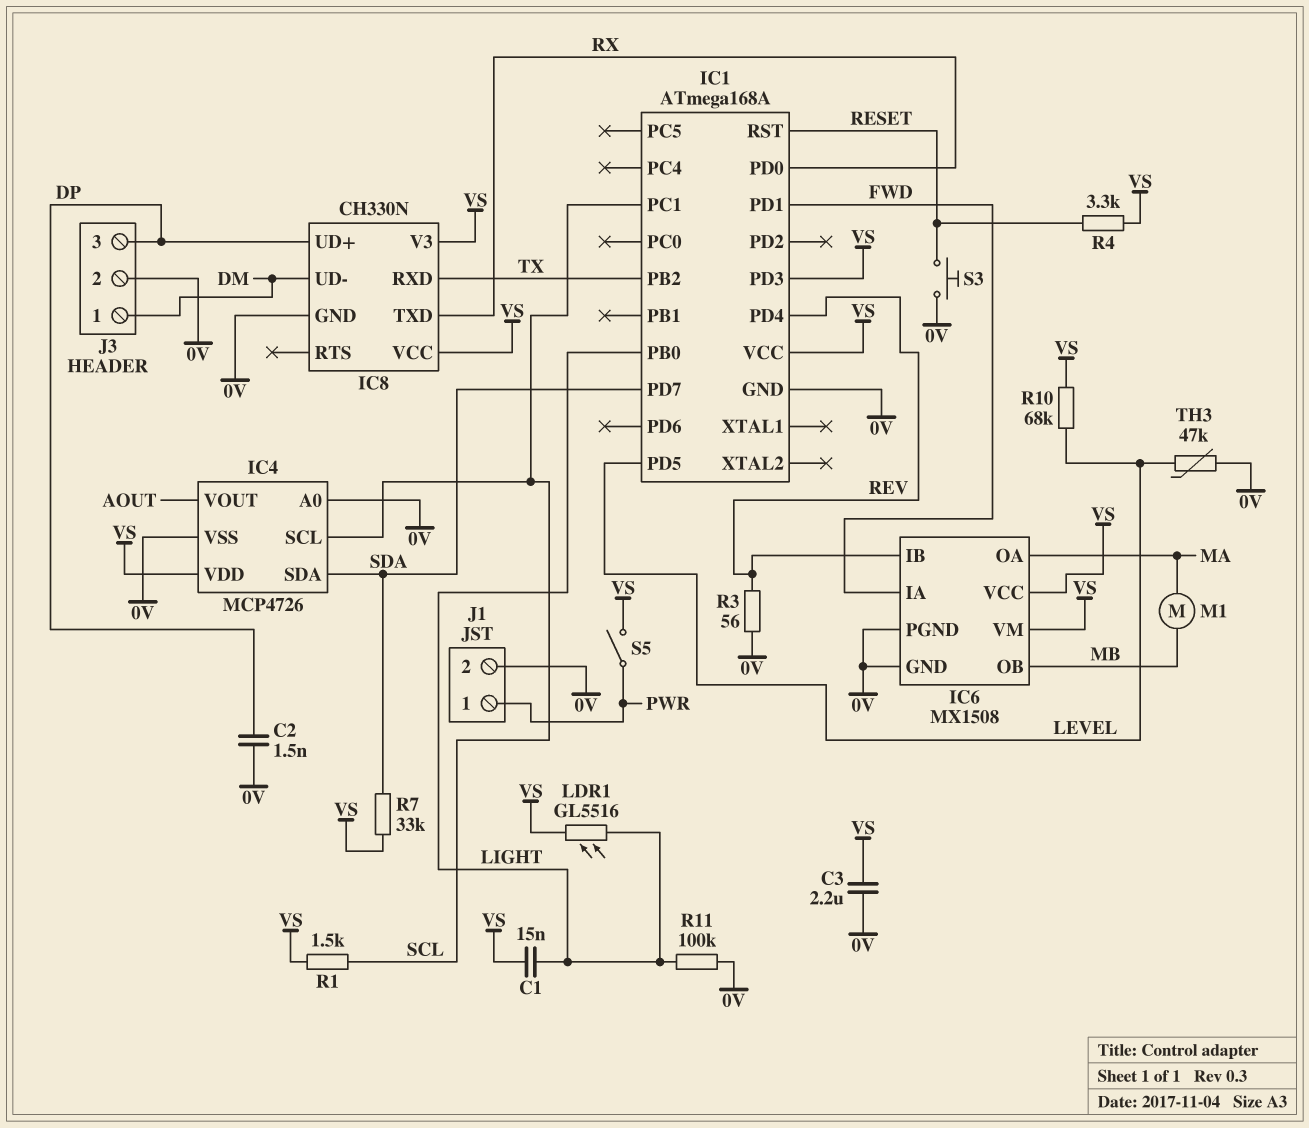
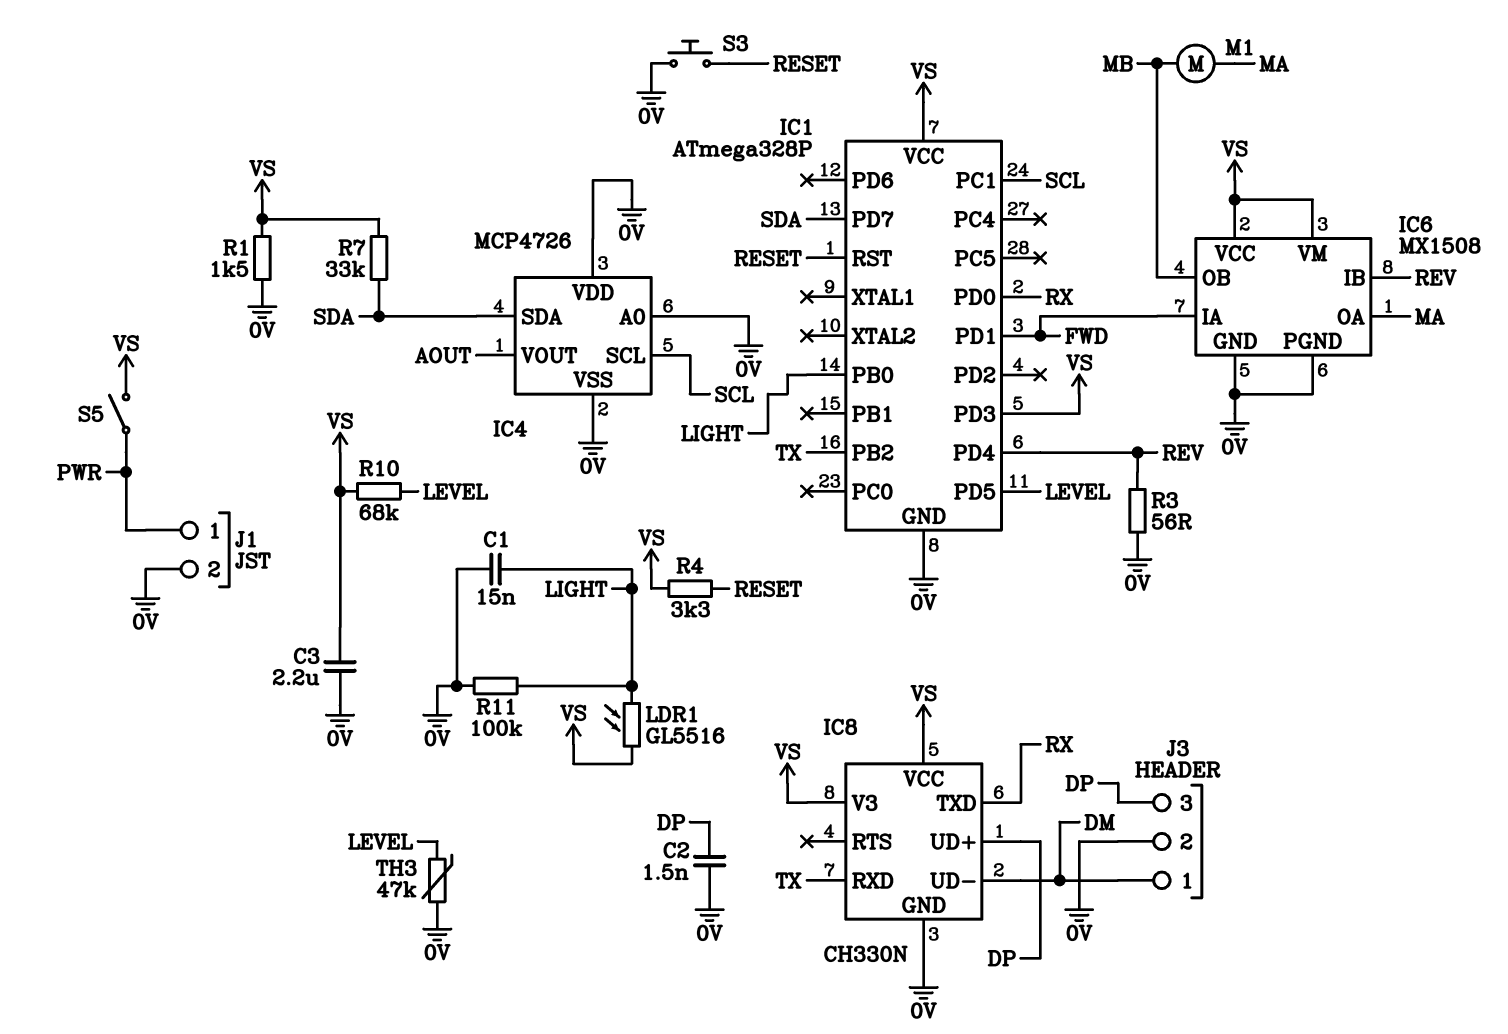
C1: 15nF (LIGHT, VS) -> 15nF (0V, LIGHT)
IC1: ATmega168A -> ATmega328P
IC4 pin VDD: VS -> 0V
R1: 1.5k (SCL, VS) -> 1.5k (0V, VS)

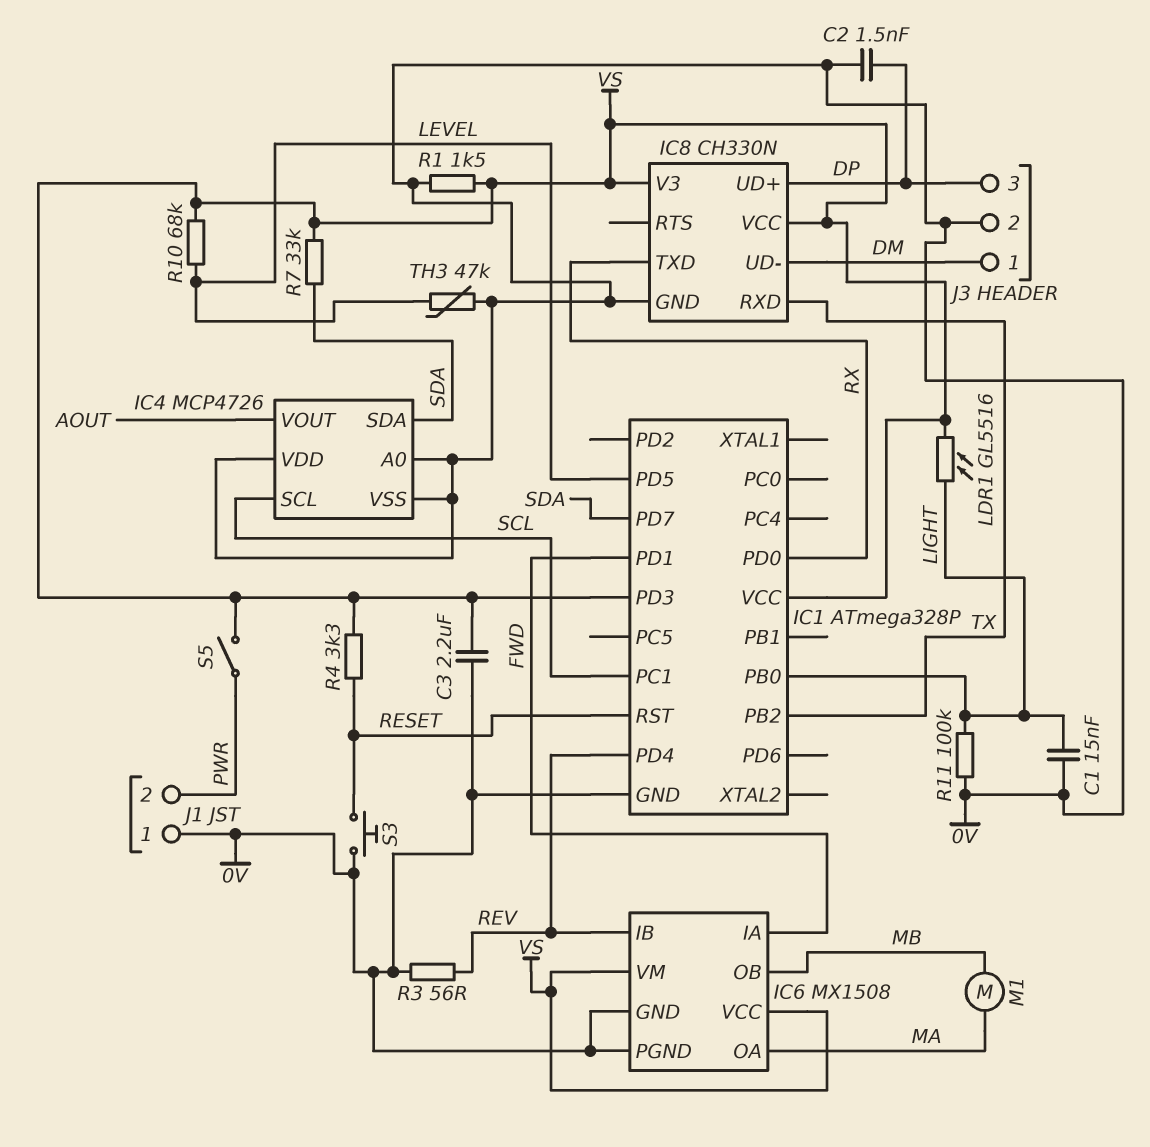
J1 pin 1: PWR -> 0V
J1 pin 2: 0V -> PWR

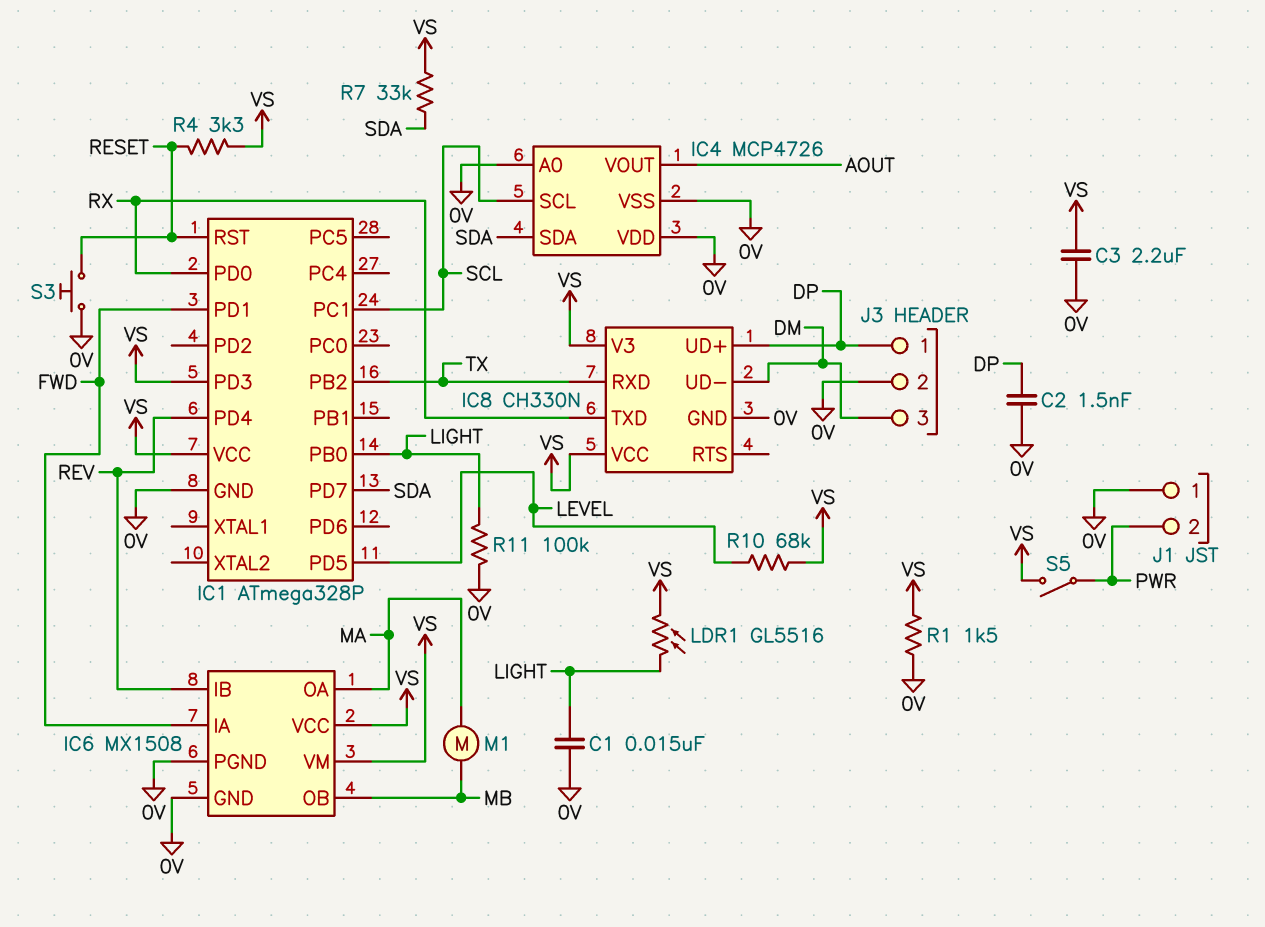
J3 pin 1: DM -> DP
J3 pin 3: DP -> DM
R3: 56 (0V, REV) -> none
TH3: 47k (0V, LEVEL) -> none

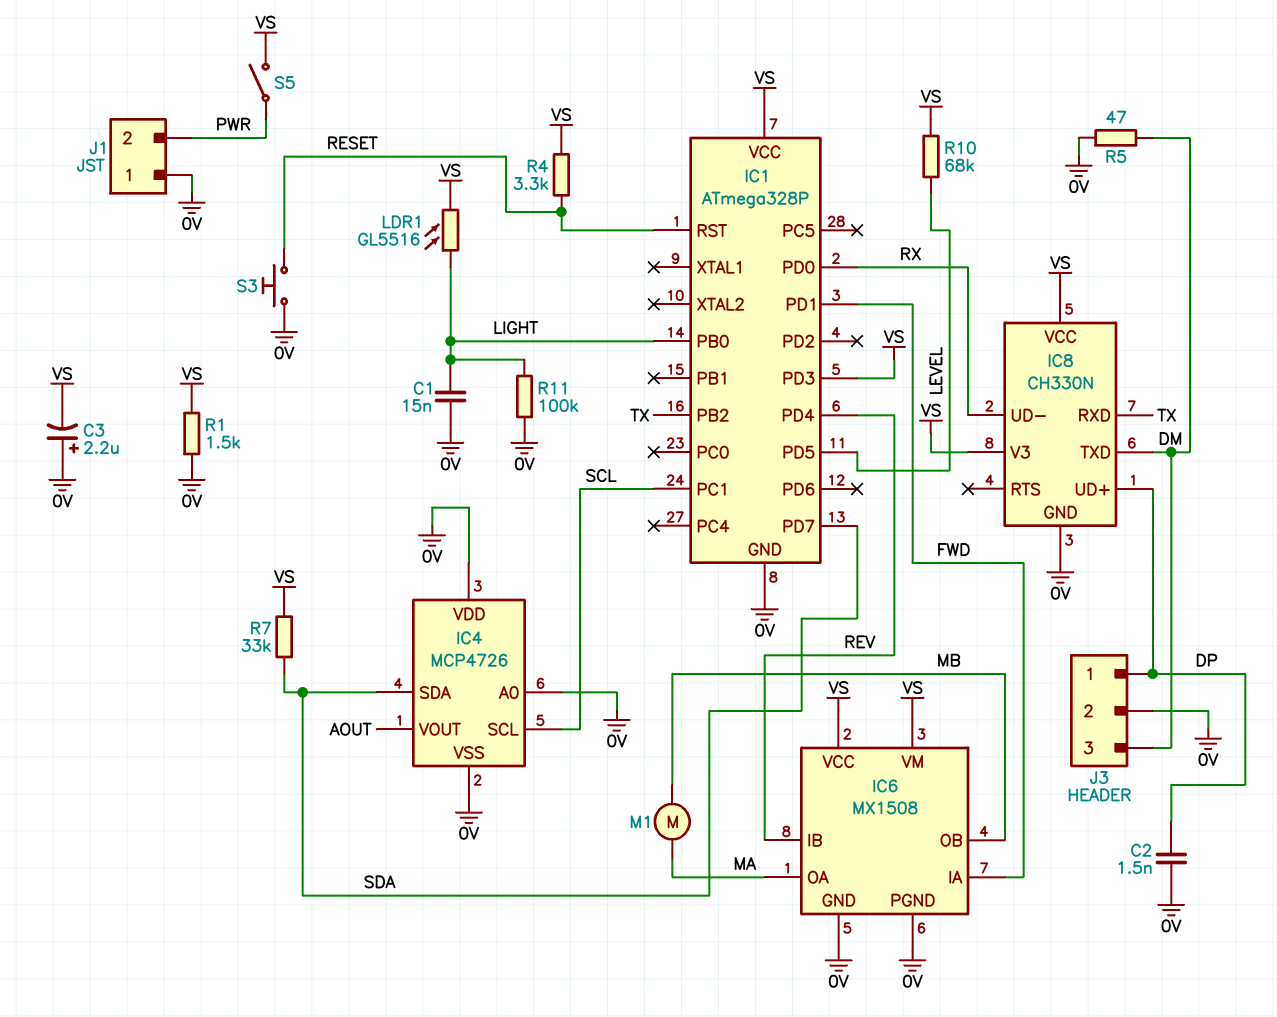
C3: 2.2uF (0V, VS) -> 2.2uF (plus 0V, minus VS)
IC8 pin TXD: RX -> DM
IC8 pin UD-: DM -> RX
R5: none -> 47 (0V, DM)

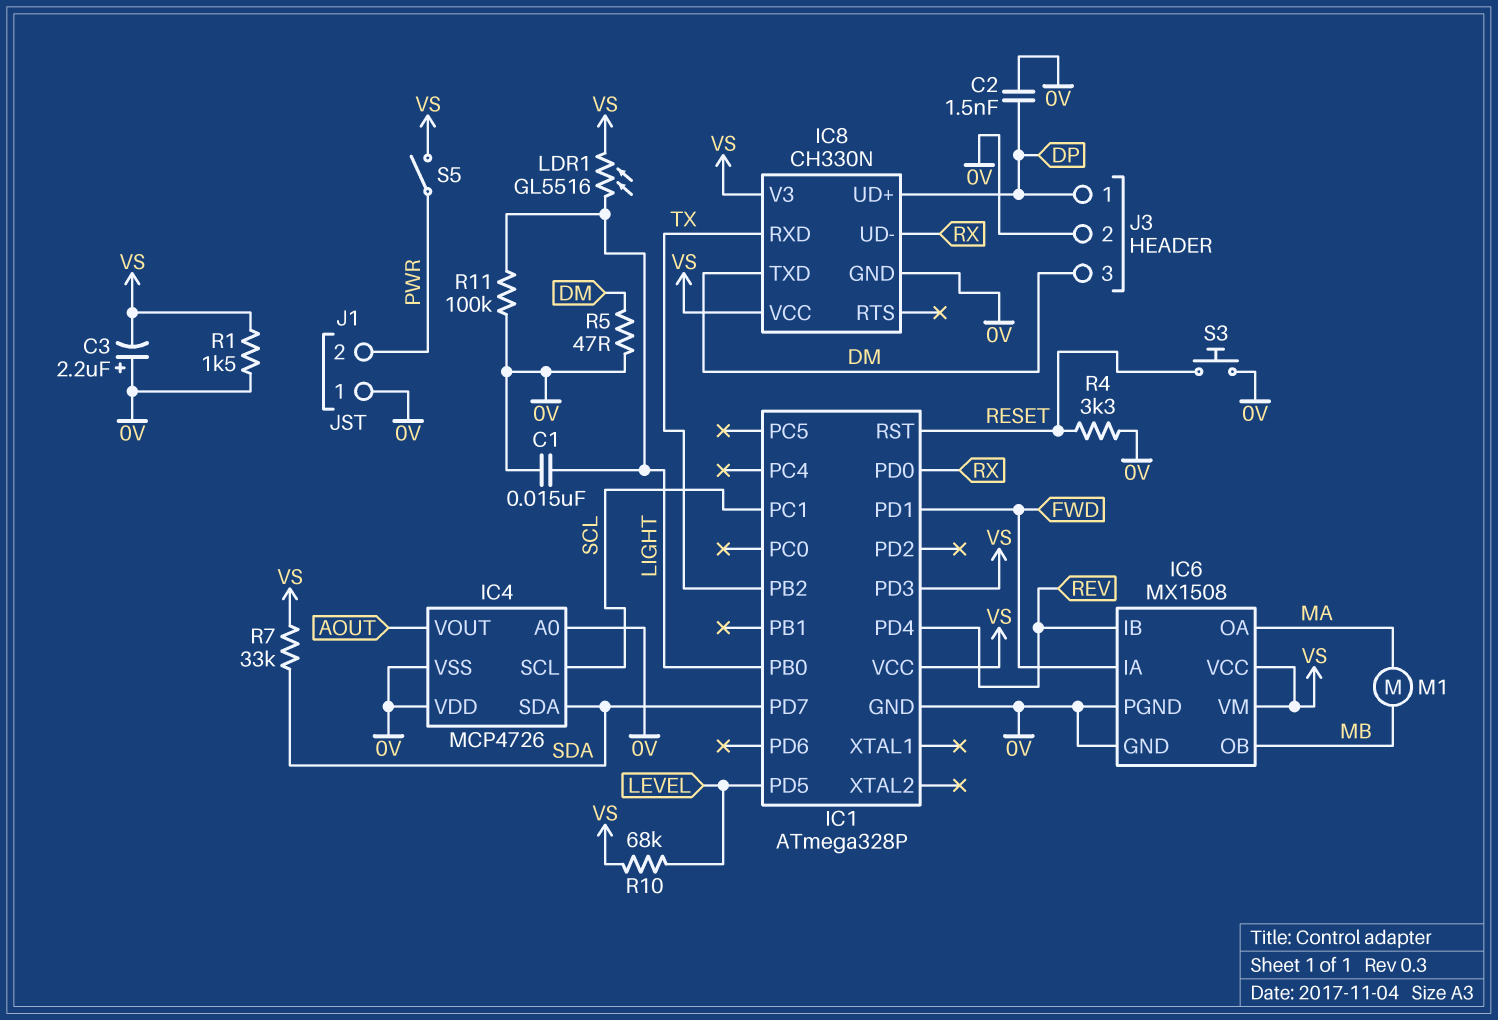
R4: 3.3k (RESET, VS) -> 3.3k (0V, RESET)

